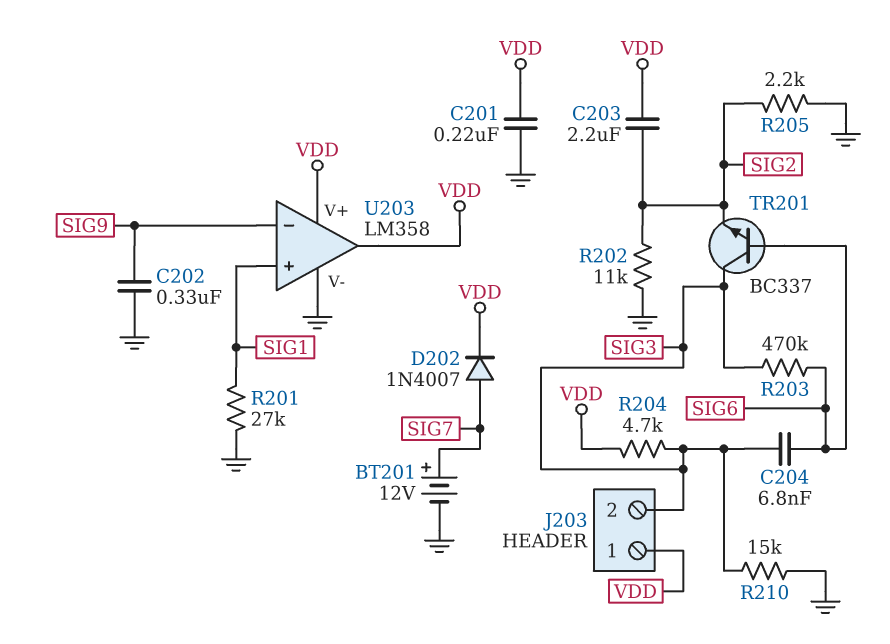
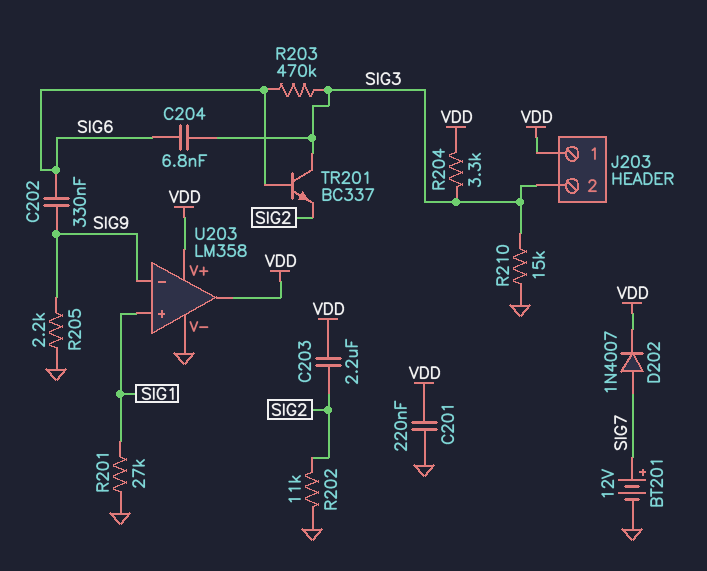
C202: 330nF (GND, SIG9) -> 330nF (SIG6, SIG9)
R204: 4.7k (SIG3, VDD) -> 3.3k (SIG3, VDD)
R205: 2.2k (GND, SIG2) -> 2.2k (GND, SIG9)

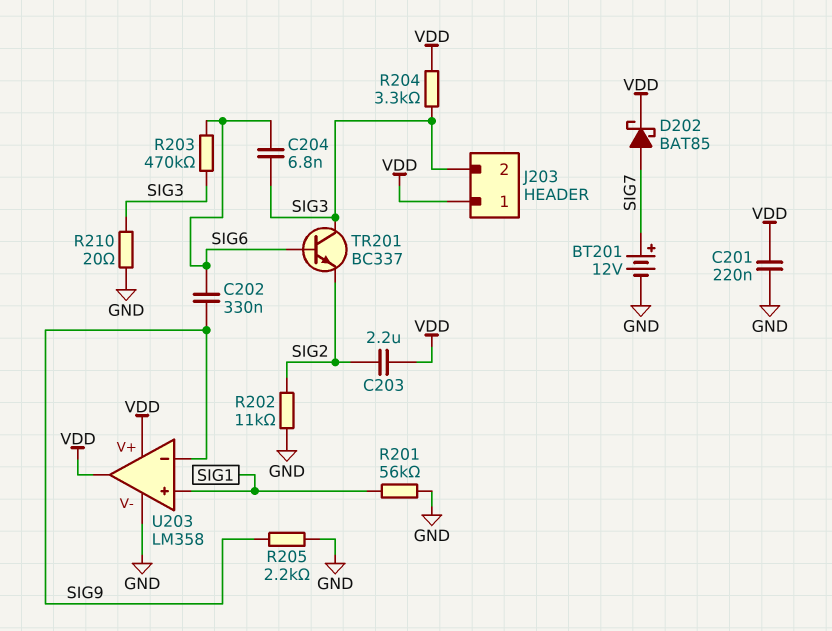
D202: diode 1N4007 (A SIG7, K VDD) -> schottky BAT85 (A SIG7, K VDD)
R201: 27k (GND, SIG1) -> 56k (GND, SIG1)
R210: 15k (GND, SIG3) -> 20 (GND, SIG3)

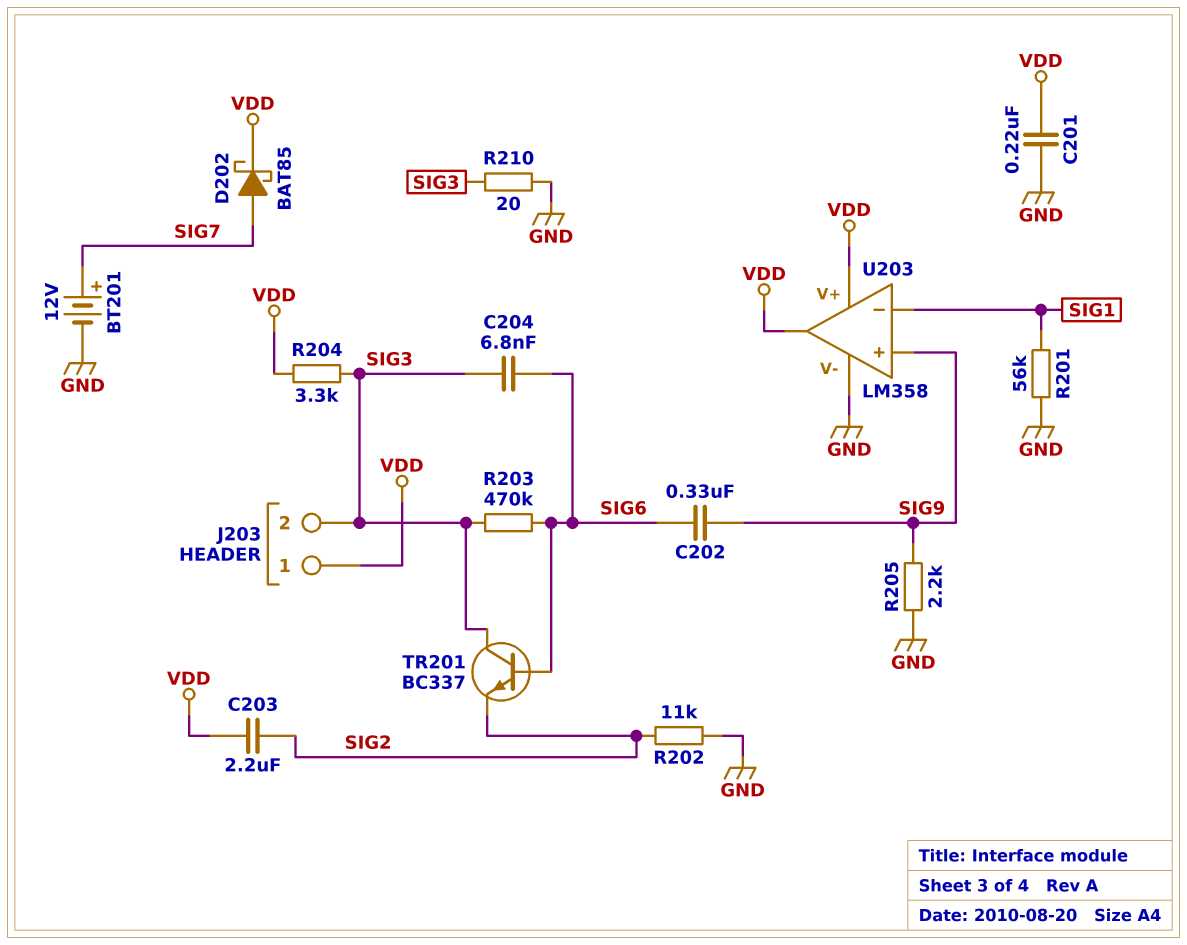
U203 pin in+: SIG1 -> SIG9
U203 pin in-: SIG9 -> SIG1

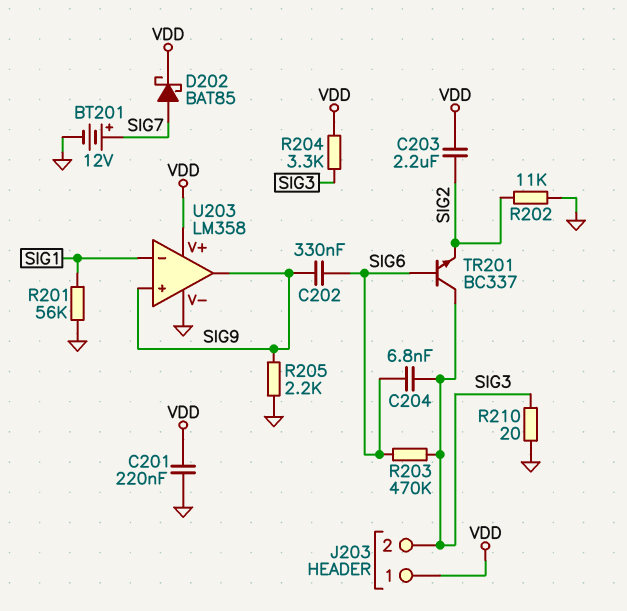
U203 pin out: VDD -> SIG9

